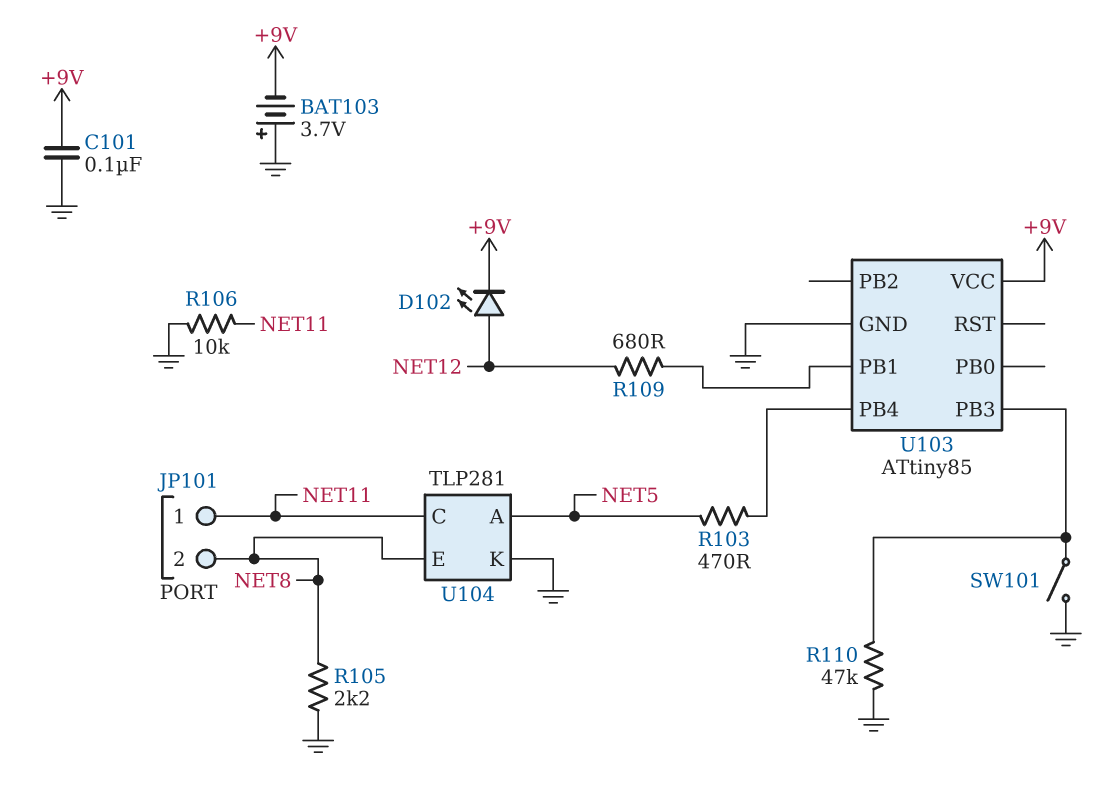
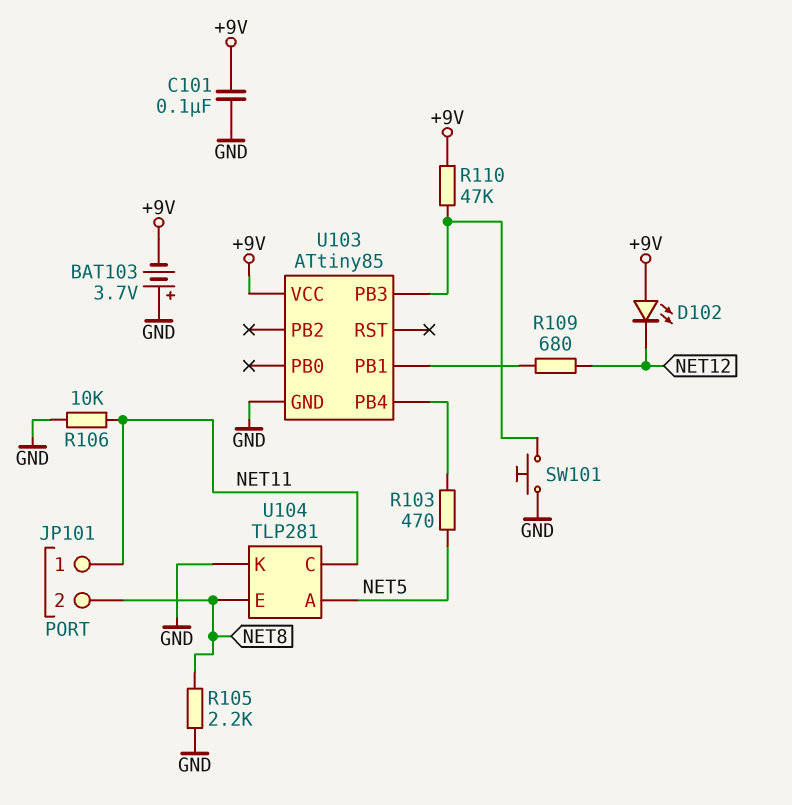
D102: LED (A NET12, K +9V) -> LED (A +9V, K NET12)
R110: 47k (GND, U103/PB3) -> 47k (+9V, U103/PB3)
SW101: switch (GND, U103/PB3) -> button (GND, U103/PB3)

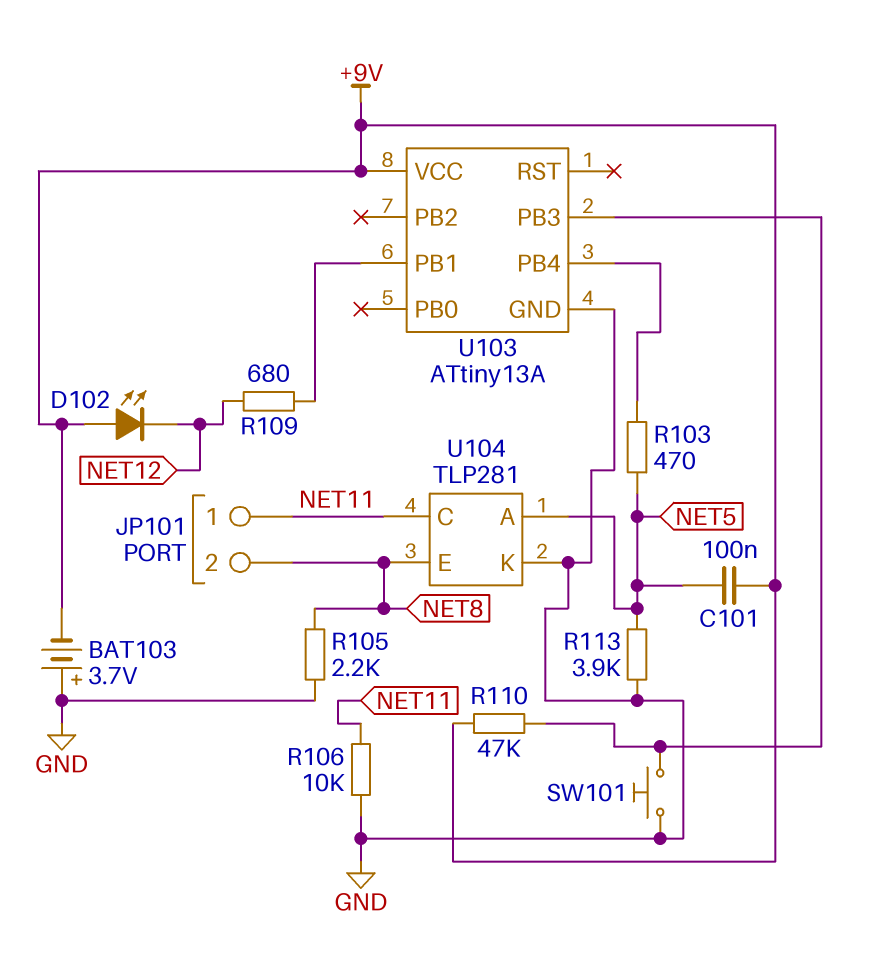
C101: 100nF (+9V, GND) -> 100nF (+9V, NET5)
R113: none -> 3.9k (GND, NET5)
U103: ATtiny85 -> ATtiny13A

